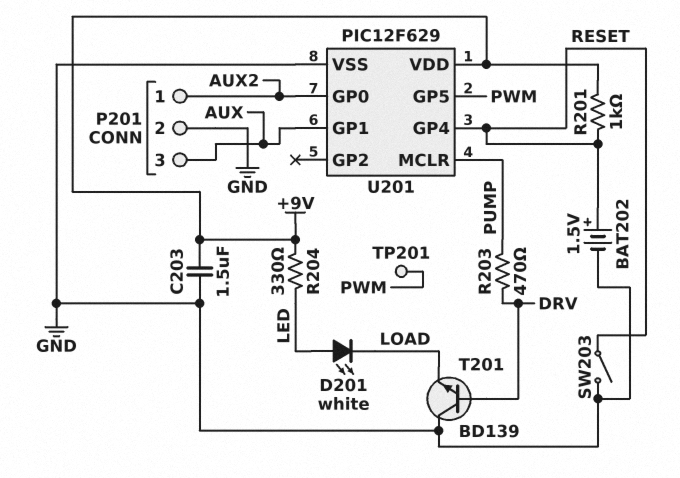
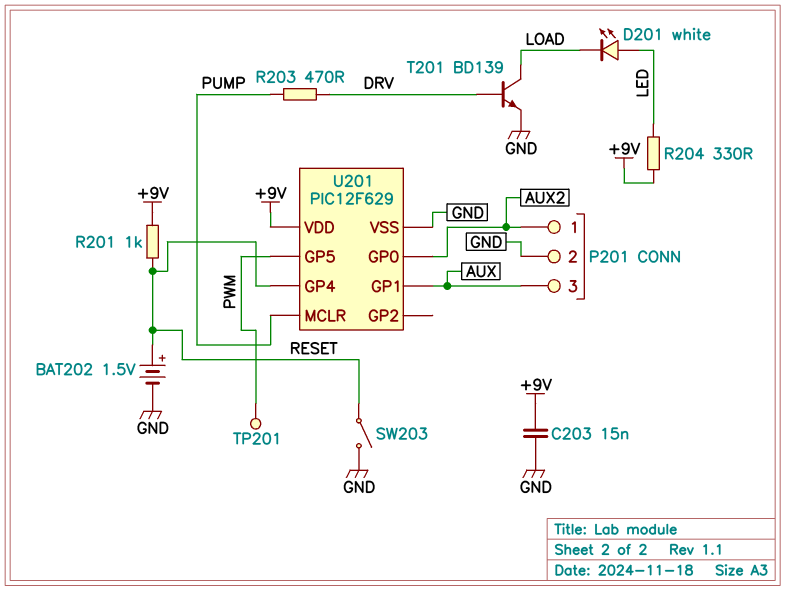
C203: 1.5uF (+9V, GND) -> 15nF (+9V, GND)
T201: NPN BD139 (B DRV, C GND, E LOAD) -> NPN BD139 (B DRV, C LOAD, E GND)

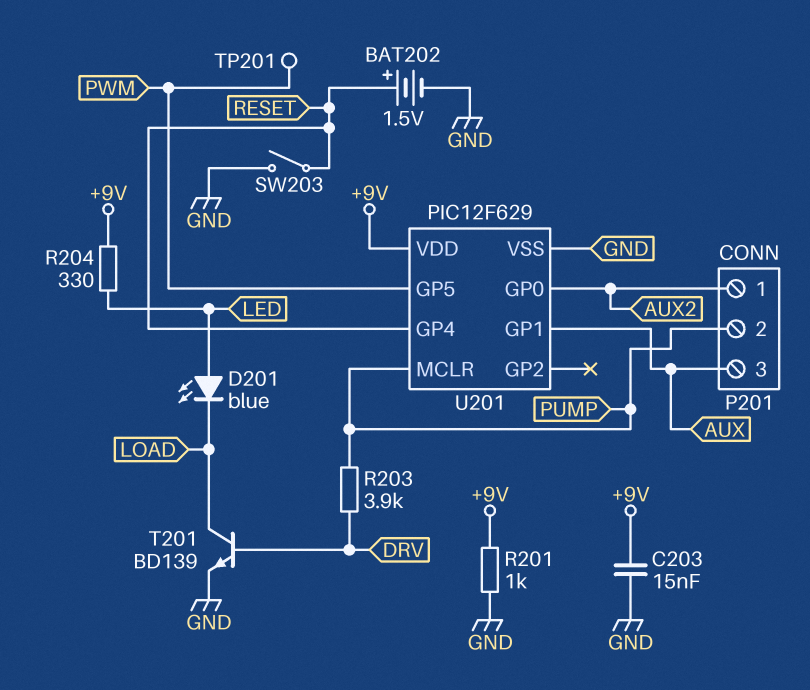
D201: LED white (A LED, K LOAD) -> LED blue (A LED, K LOAD)
P201 pin 2: GND -> PUMP
R201: 1k (+9V, RESET) -> 1k (+9V, GND)
R203: 470 (DRV, PUMP) -> 3.9k (DRV, PUMP)

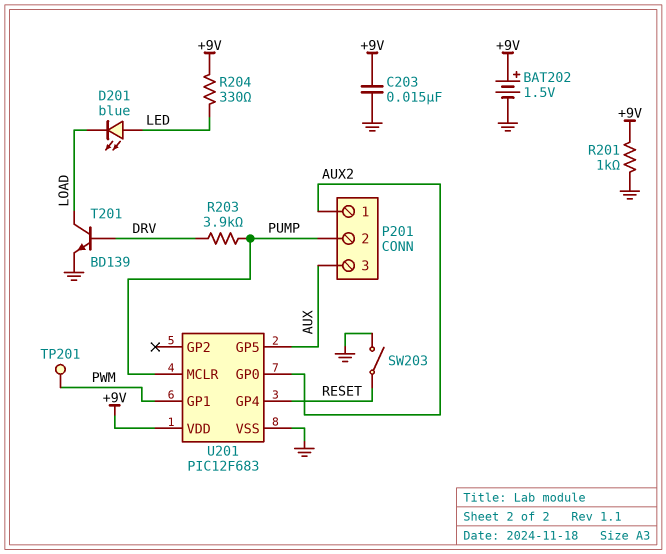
BAT202: 1.5V (plus RESET, minus GND) -> 1.5V (plus +9V, minus GND)
U201: PIC12F629 -> PIC12F683
U201 pin GP1: AUX -> PWM
U201 pin GP5: PWM -> AUX

